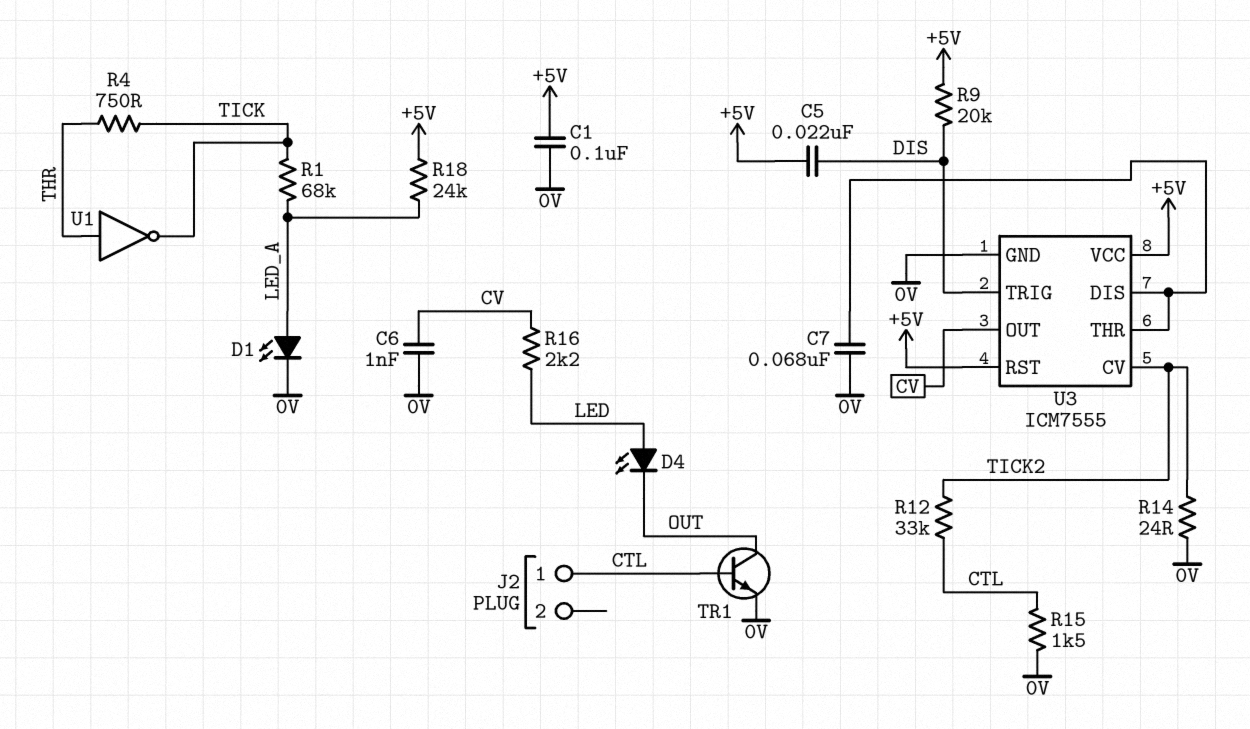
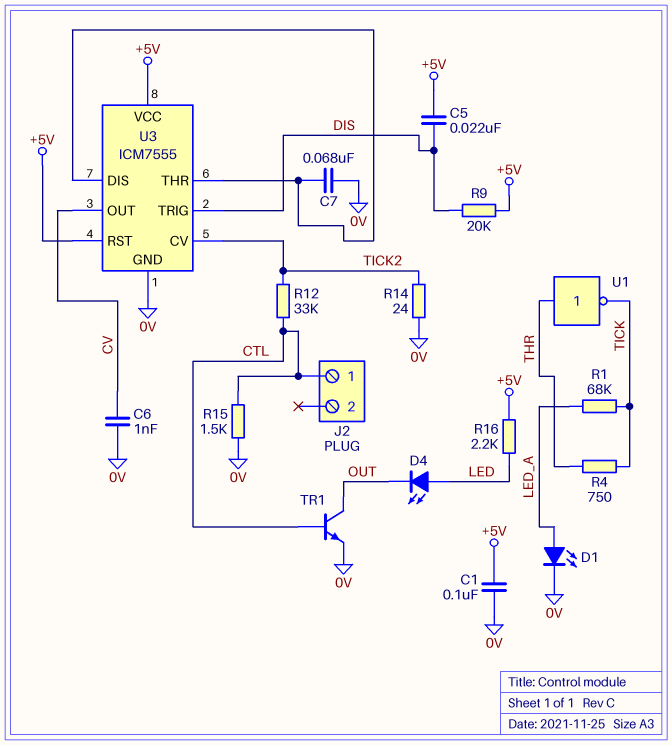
R16: 2.2k (CV, LED) -> 2.2k (+5V, LED)
R18: 24k (+5V, LED_A) -> none

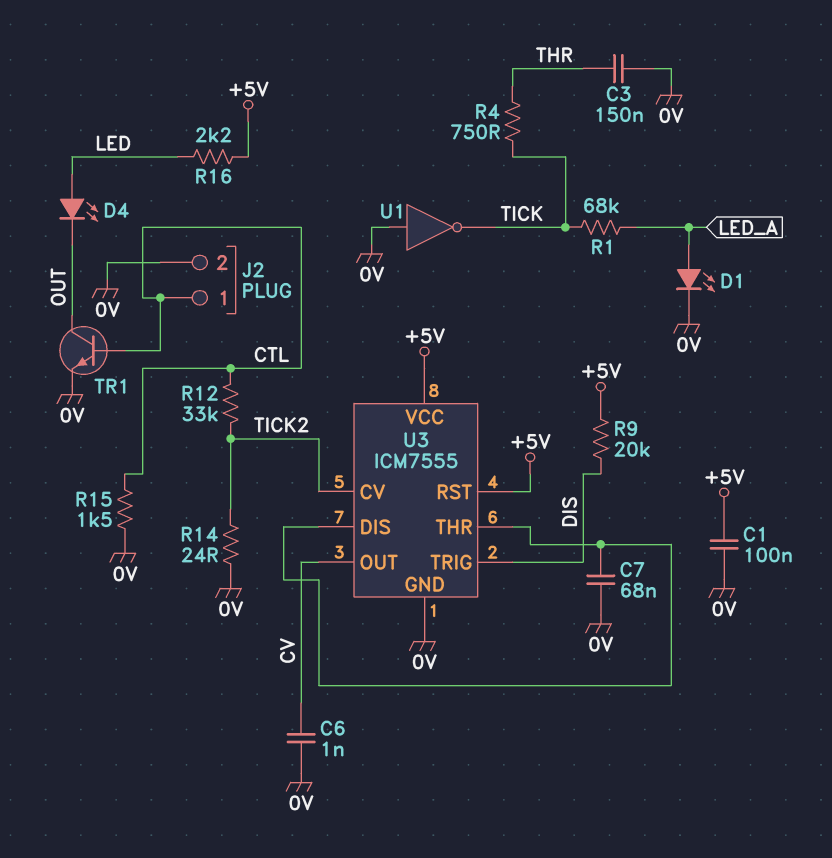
C3: none -> 150nF (0V, THR)
C5: 22nF (+5V, DIS) -> none
J2 pin 2: none -> 0V
U1: NOT (in THR, out TICK) -> NOT (in 0V, out TICK)

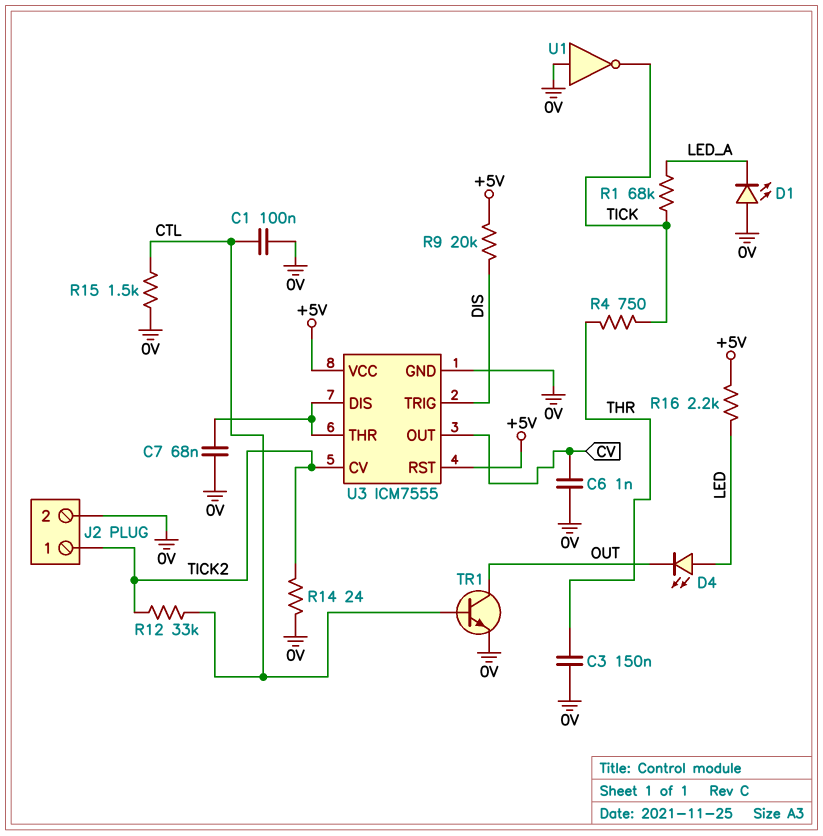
C1: 100nF (+5V, 0V) -> 100nF (0V, CTL)
D1: LED (A LED_A, K 0V) -> LED (A 0V, K LED_A)
J2 pin 1: CTL -> TICK2

